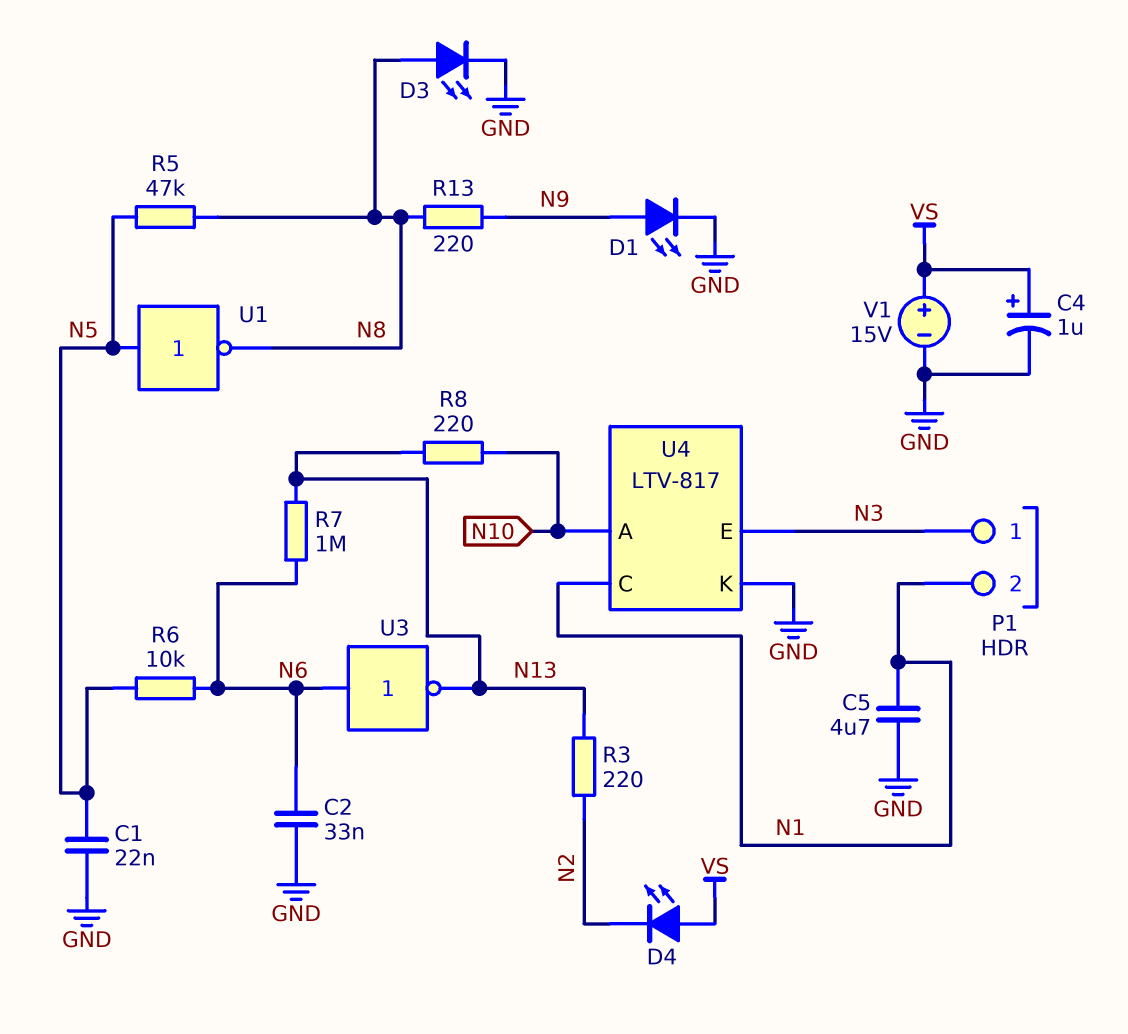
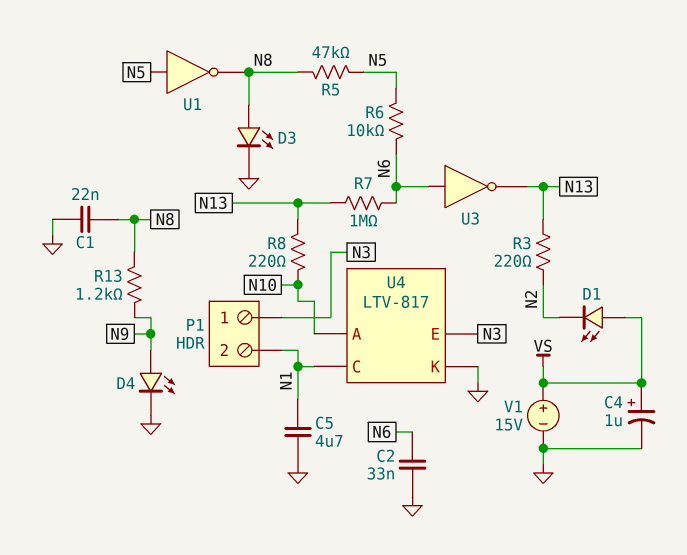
C1: 22nF (GND, N5) -> 22nF (GND, N8)
D1: LED (A N9, K GND) -> LED (A VS, K N2)
D4: LED (A VS, K N2) -> LED (A N9, K GND)
R13: 220 (N8, N9) -> 1.2k (N8, N9)

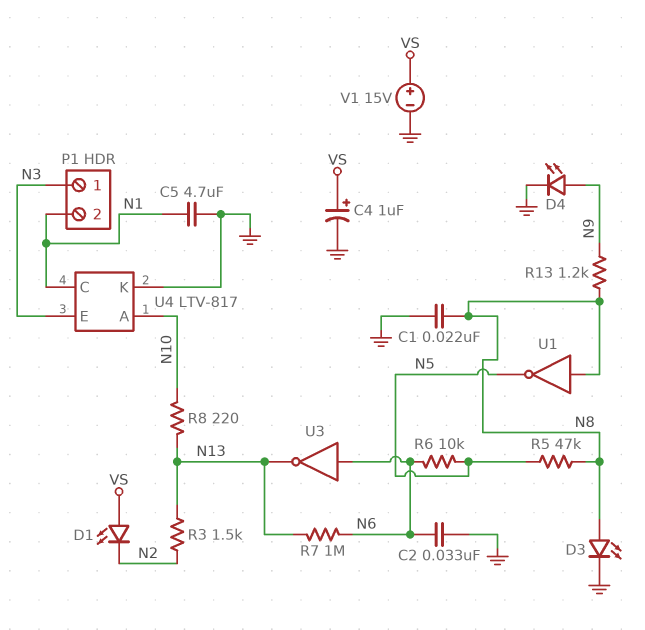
R3: 220 (N2, N13) -> 1.5k (N2, N13)
U1: NOT (in N5, out N8) -> NOT (in N8, out N5)

